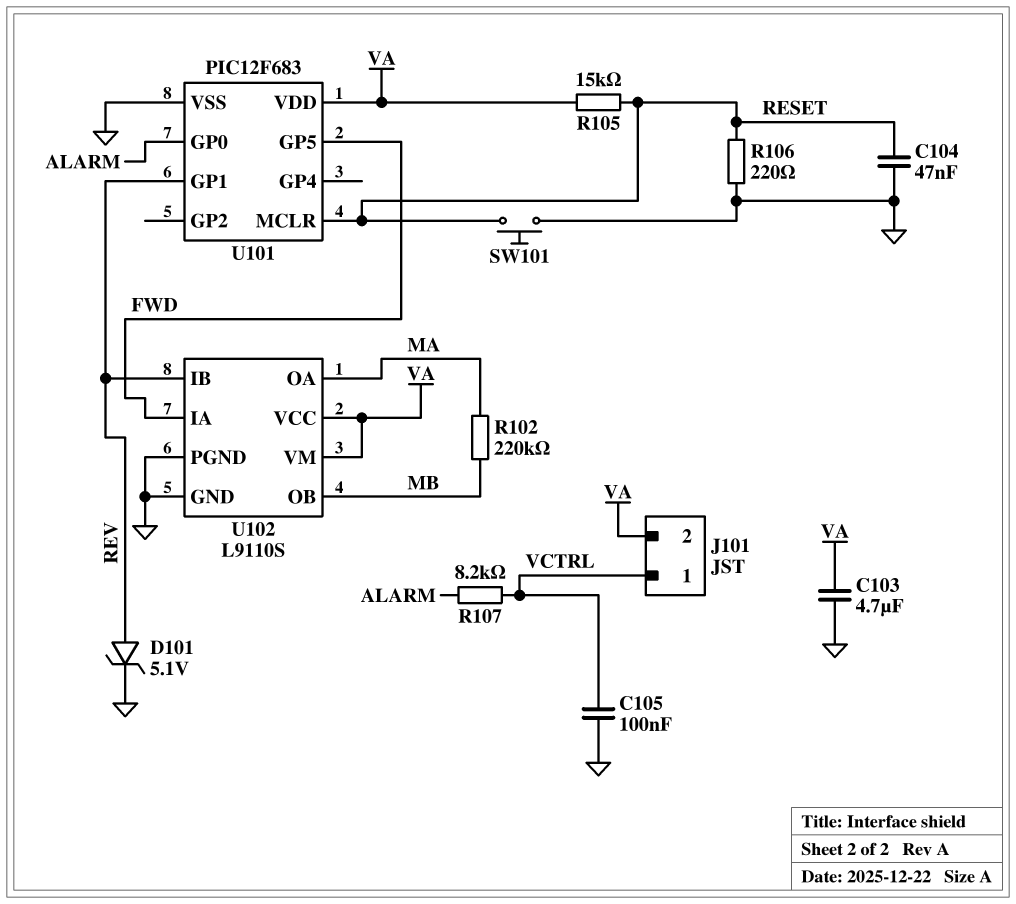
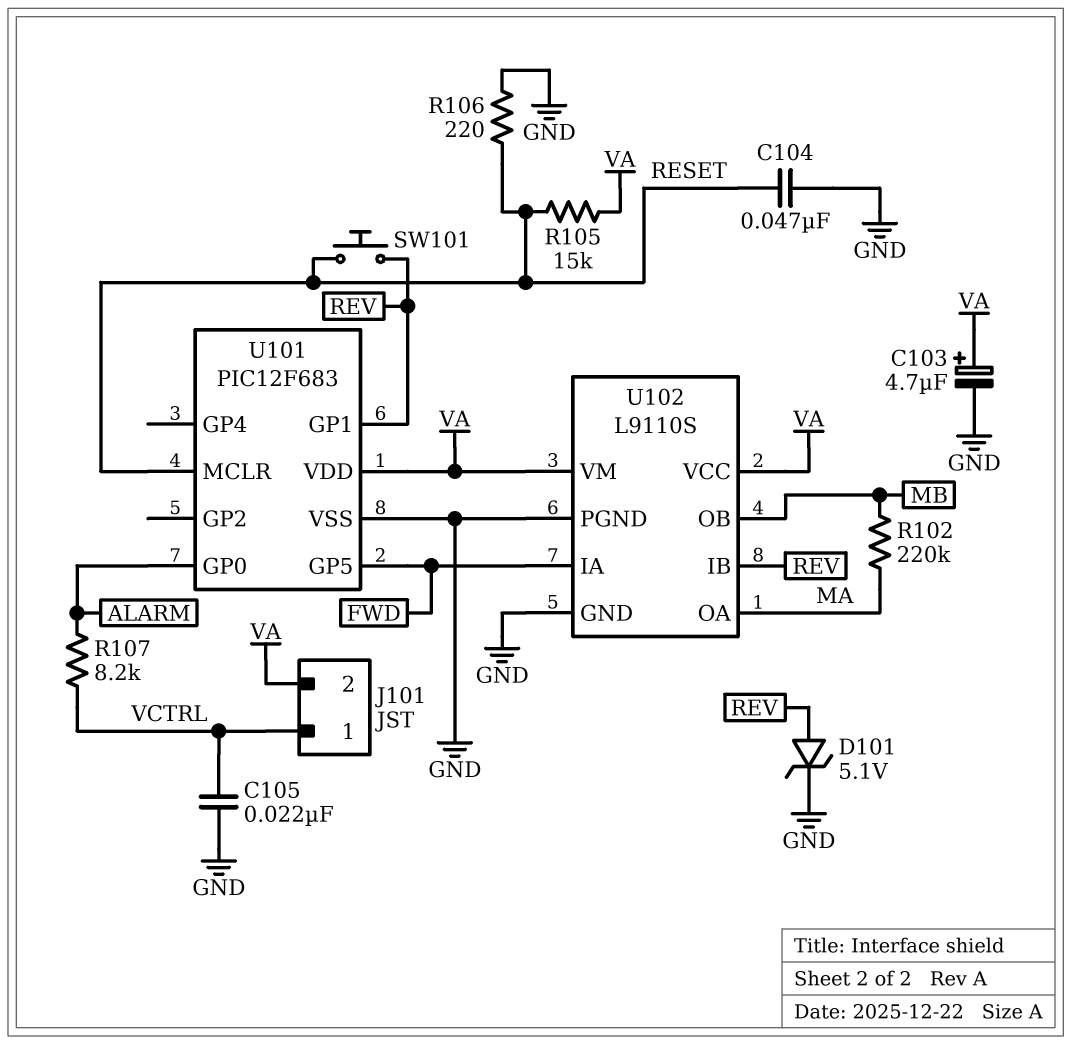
C103: 4.7uF (GND, VA) -> 4.7uF (plus VA, minus GND)
C105: 100nF (GND, VCTRL) -> 22nF (GND, VCTRL)
SW101: button (GND, RESET) -> button (RESET, REV)

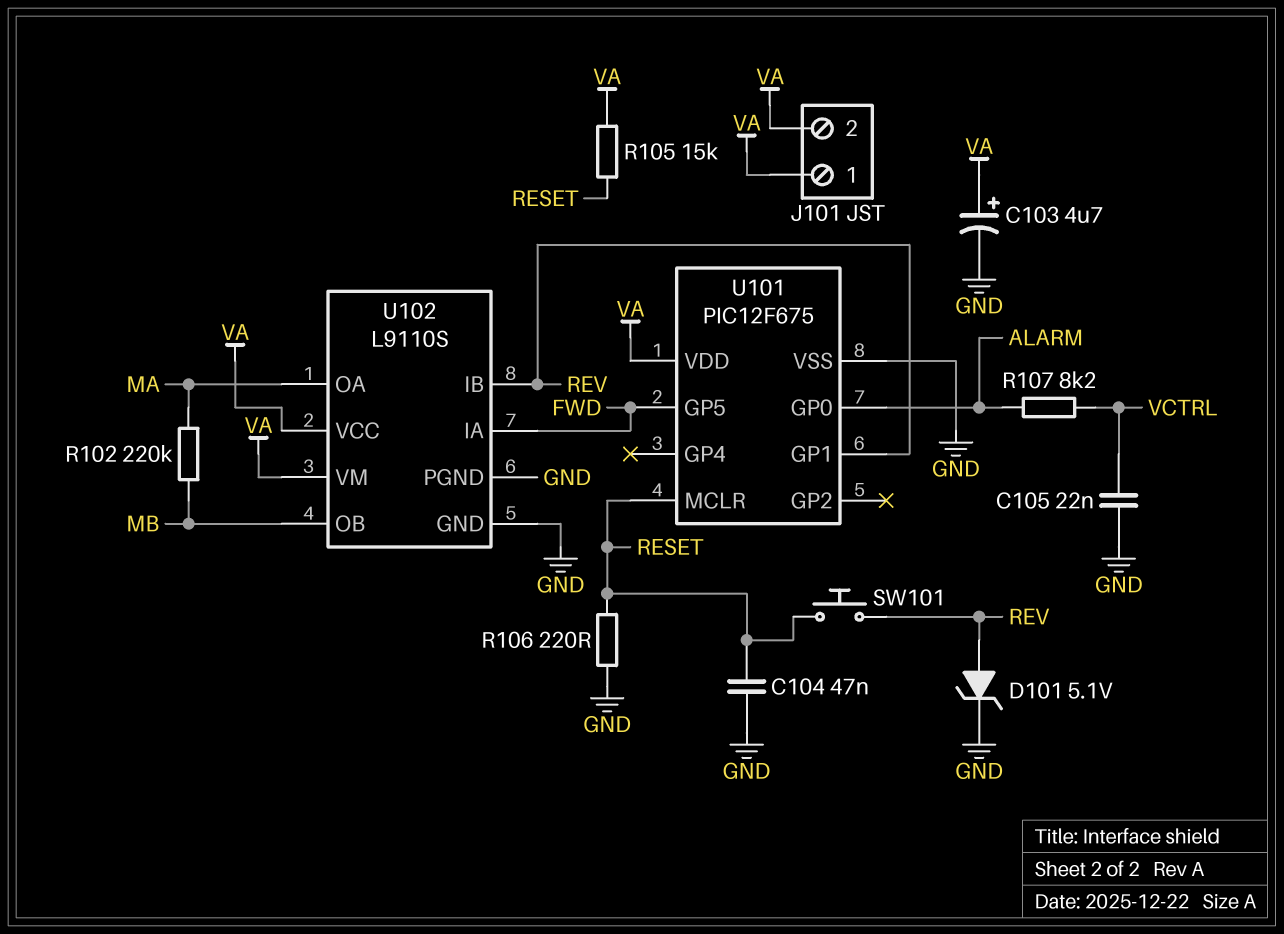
J101 pin 1: VCTRL -> VA
U101: PIC12F683 -> PIC12F675

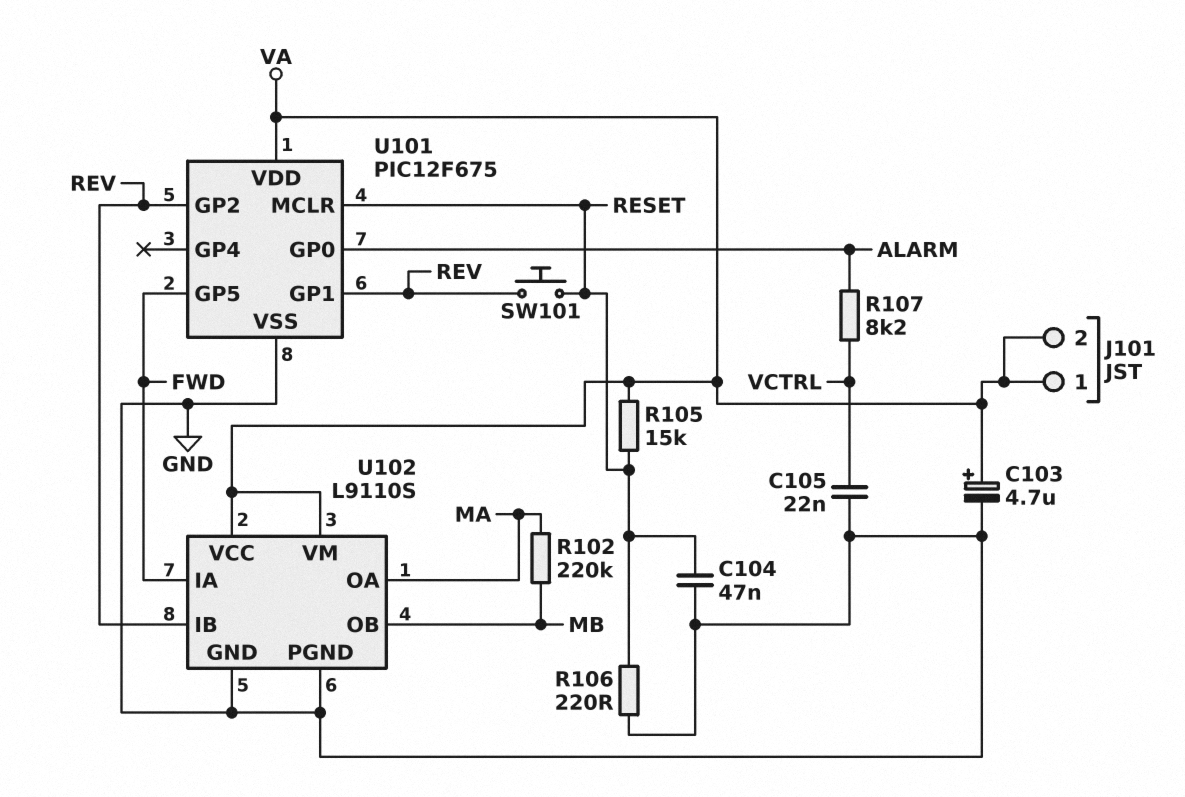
D101: zener 5.1V (A REV, K GND) -> none
U101 pin GP2: none -> REV

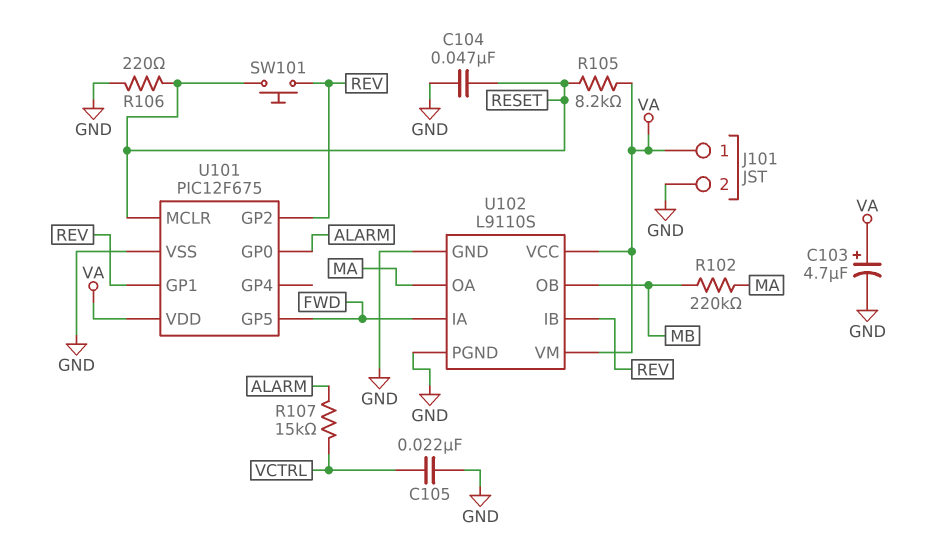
J101 pin 2: VA -> GND
R105: 15k (RESET, VA) -> 8.2k (RESET, VA)
R107: 8.2k (ALARM, VCTRL) -> 15k (ALARM, VCTRL)

